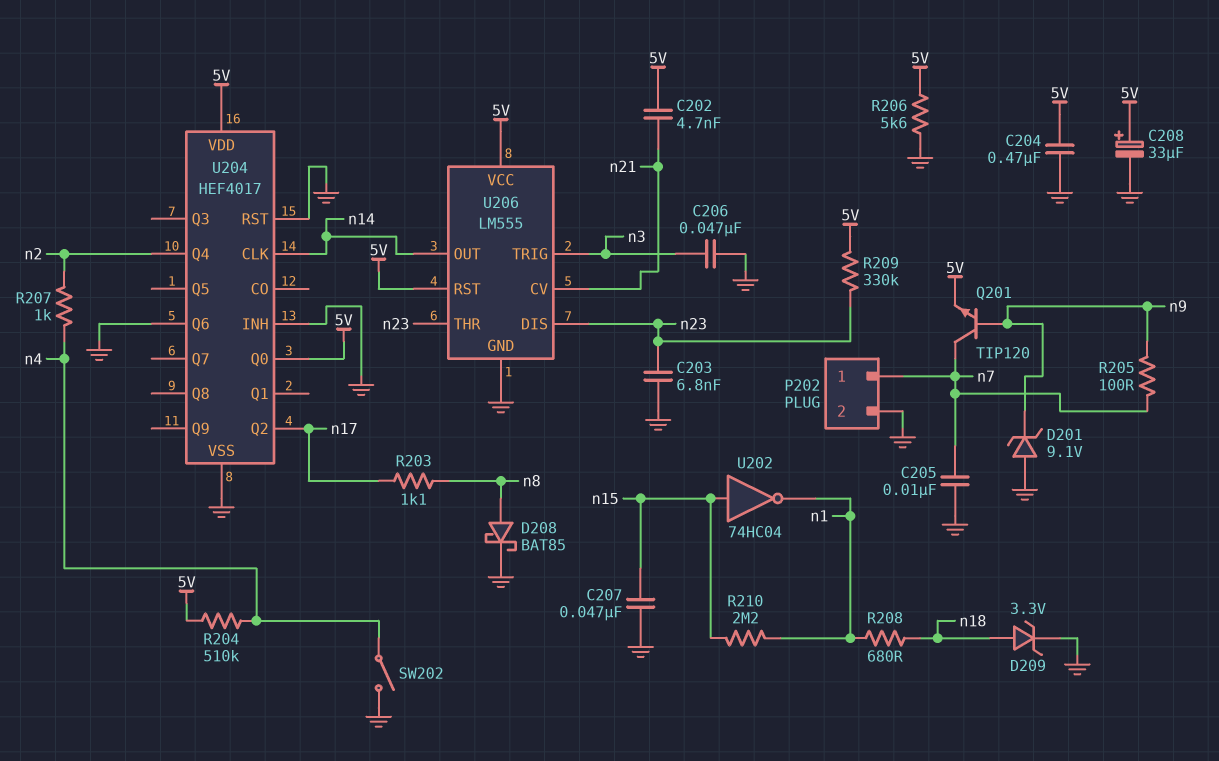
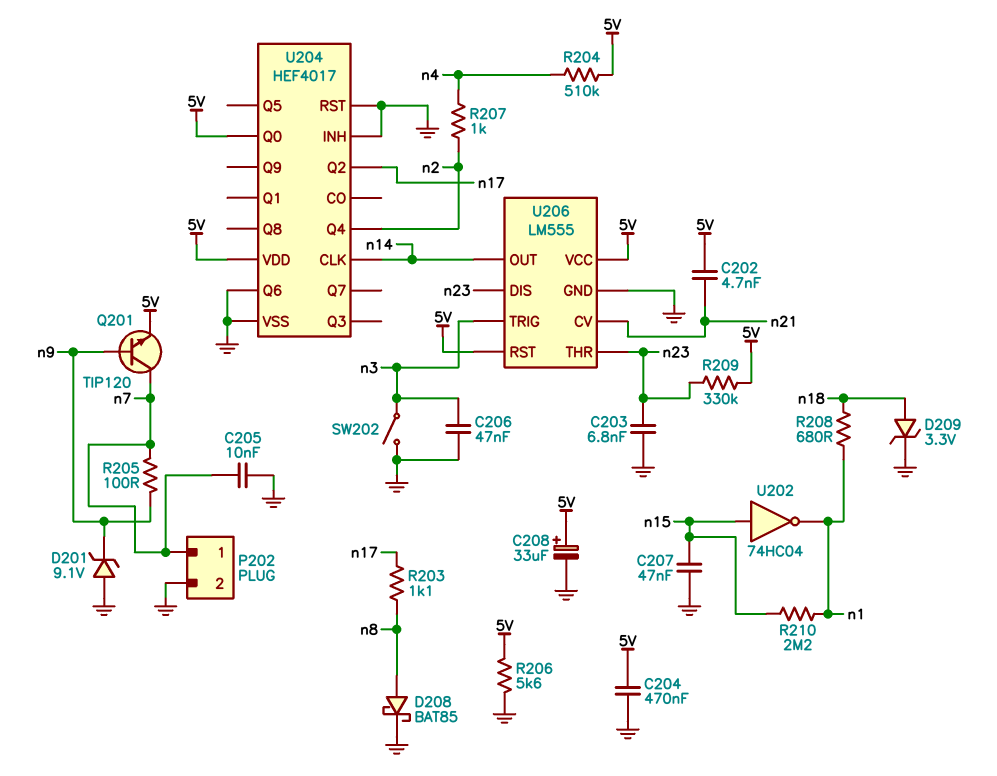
SW202: switch (GND, n4) -> switch (GND, n3)

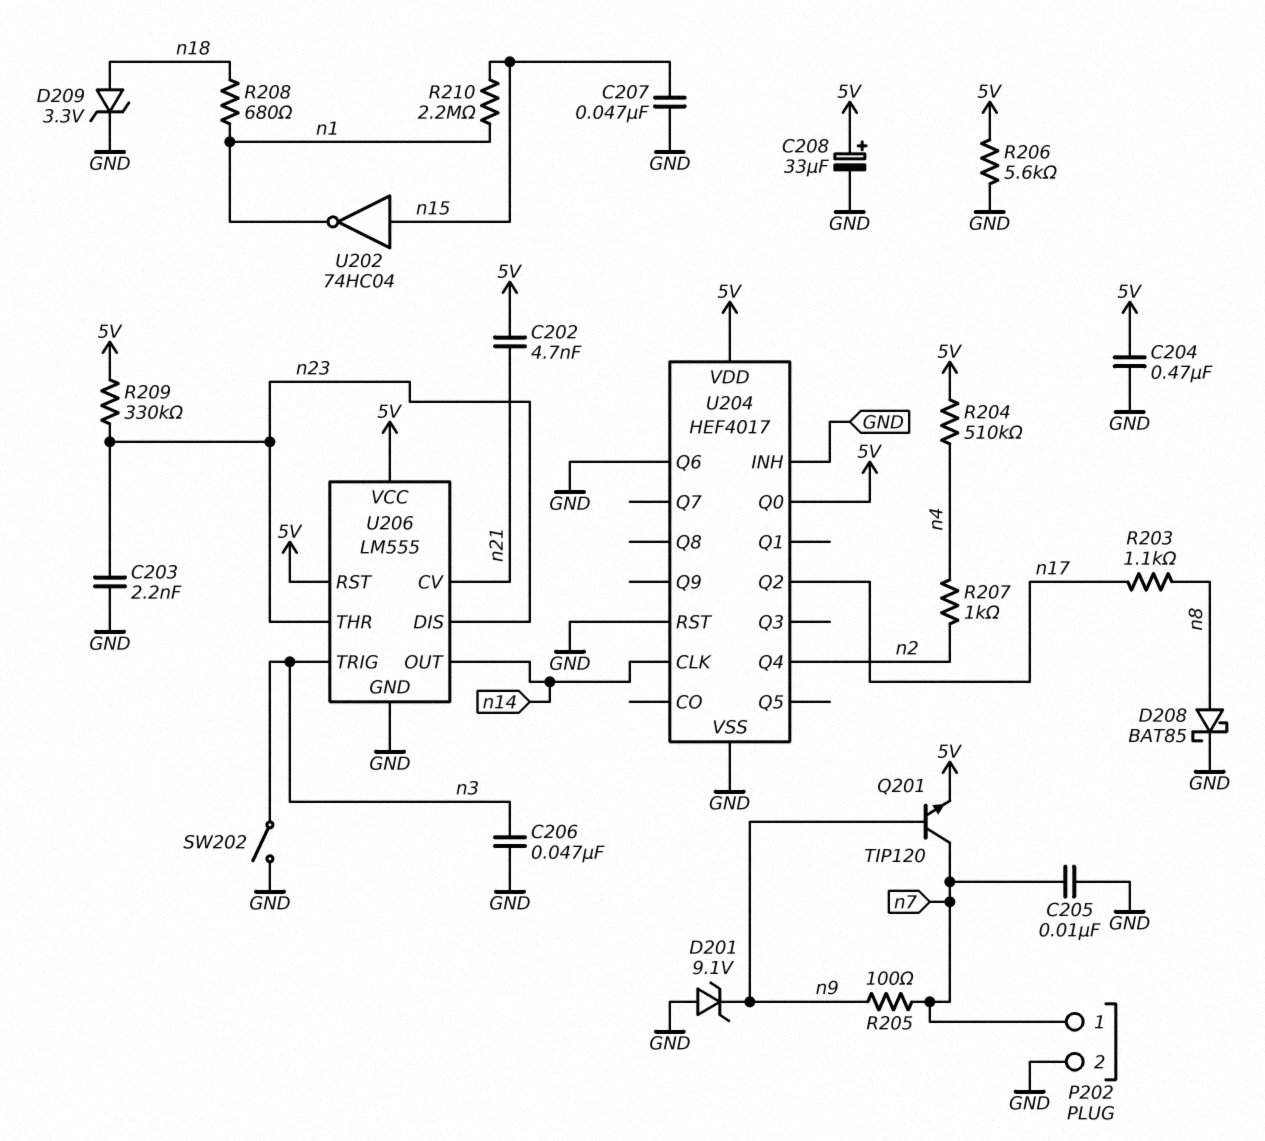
C203: 6.8nF (GND, n23) -> 2.2nF (GND, n23)

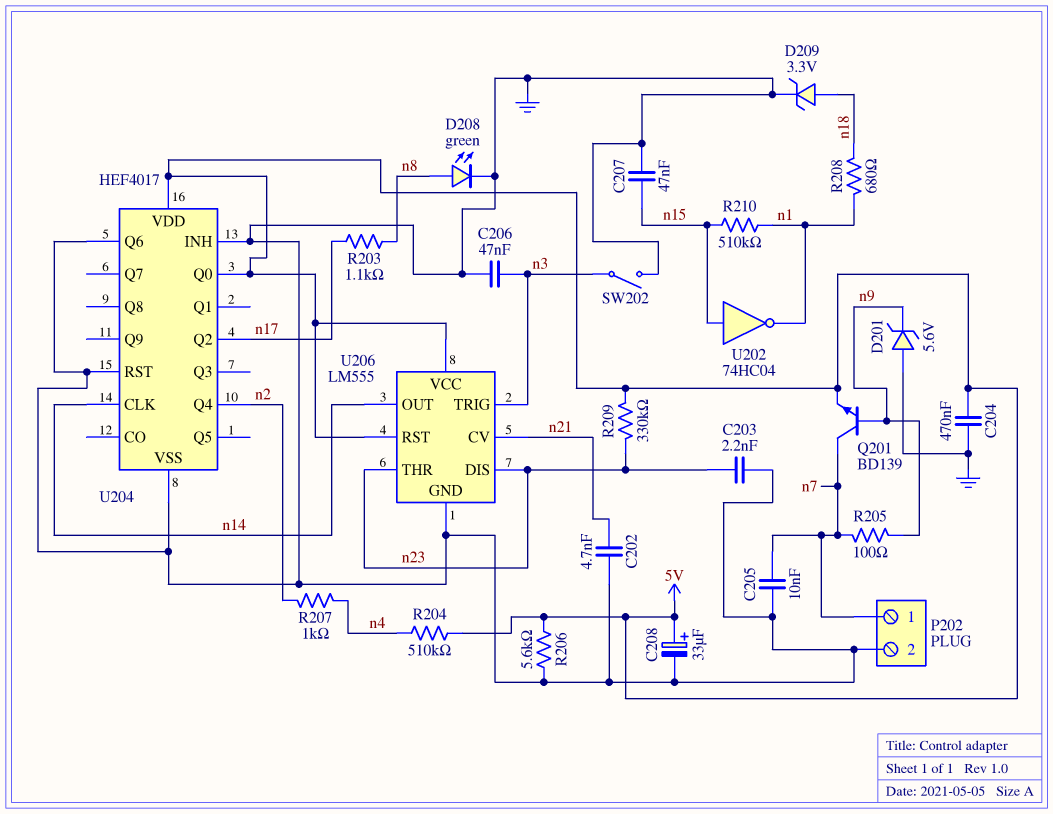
C202: 4.7nF (5V, n21) -> 4.7nF (GND, n21)
D201: zener 9.1V (A GND, K n9) -> zener 5.6V (A GND, K n9)
D208: schottky BAT85 (A n8, K GND) -> LED green (A n8, K GND)
Q201: NPN TIP120 (B n9, C n7, E 5V) -> NPN BD139 (B n9, C n7, E 5V)
R210: 2.2M (n1, n15) -> 510k (n1, n15)

